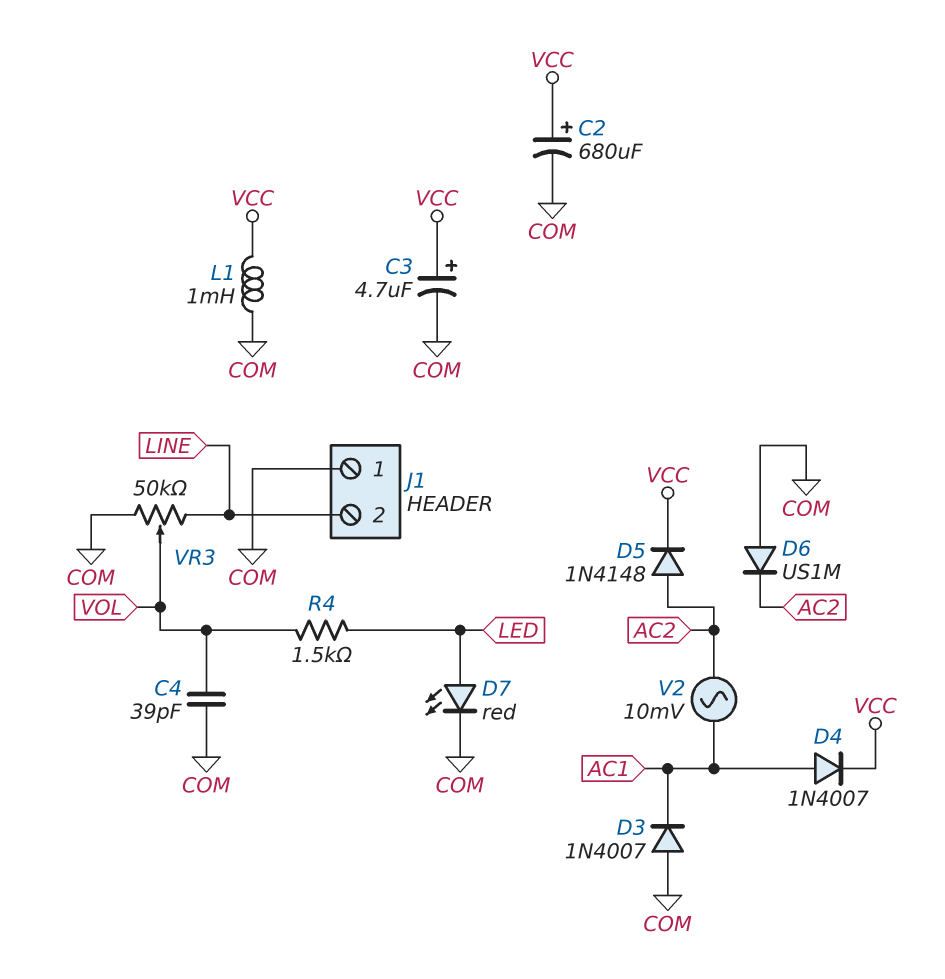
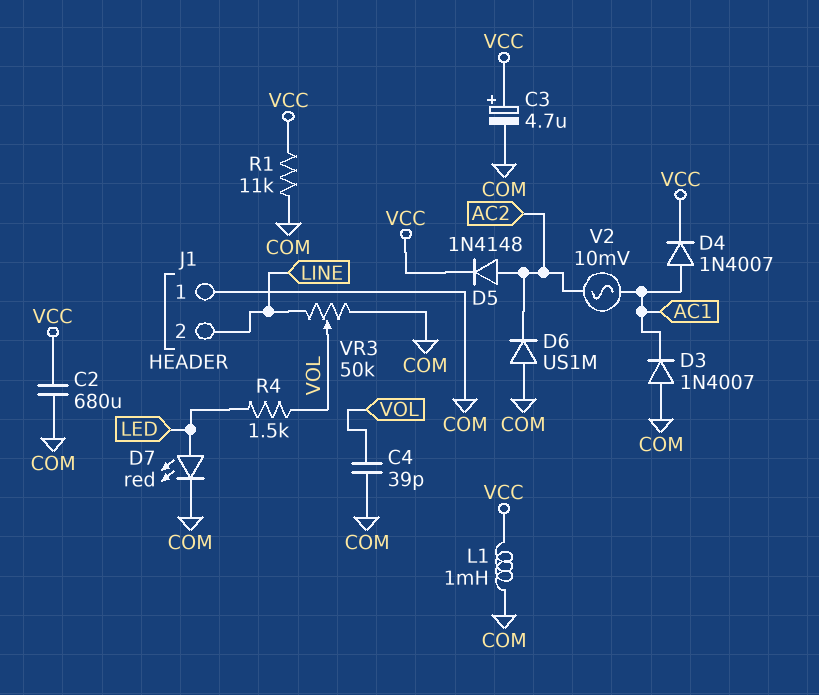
C2: 680uF (plus VCC, minus COM) -> 680uF (COM, VCC)
R1: none -> 11k (COM, VCC)

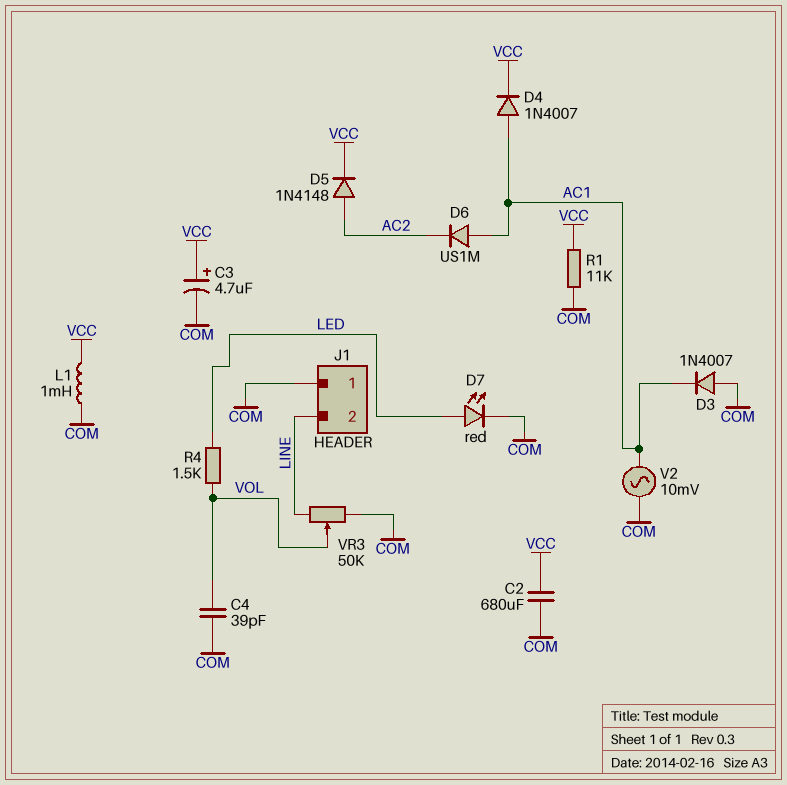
D6: diode US1M (A COM, K AC2) -> diode US1M (A AC1, K AC2)
V2: AC 10mV (AC1, AC2) -> AC 10mV (AC1, COM)

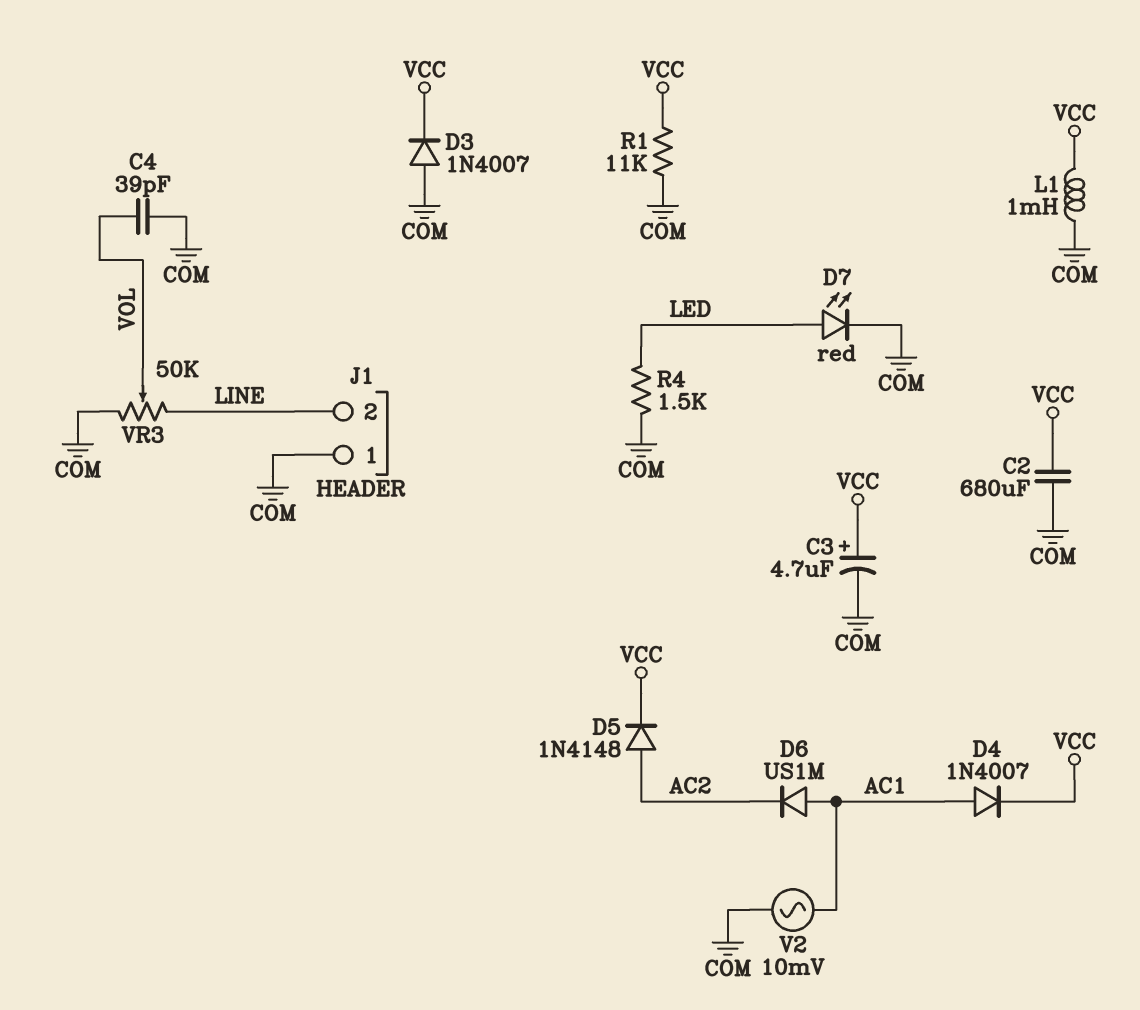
D3: diode 1N4007 (A COM, K AC1) -> diode 1N4007 (A COM, K VCC)
R4: 1.5k (LED, VOL) -> 1.5k (COM, LED)

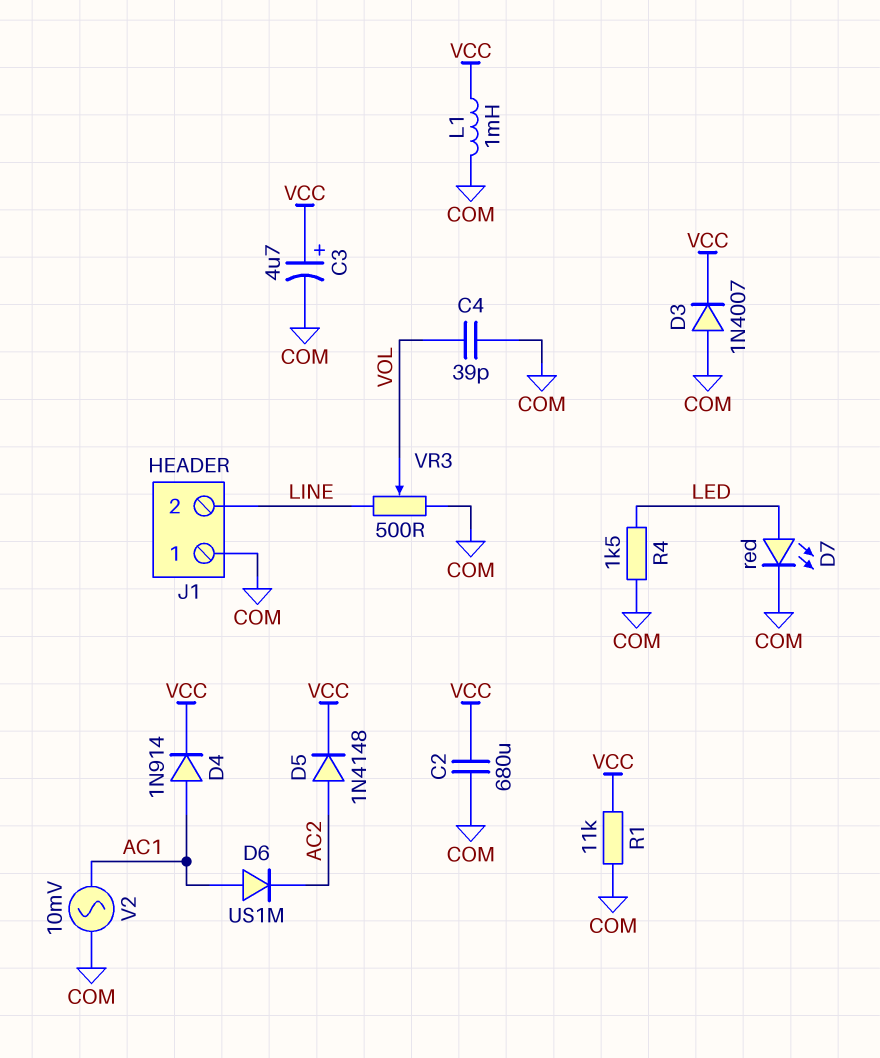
D4: diode 1N4007 (A AC1, K VCC) -> diode 1N914 (A AC1, K VCC)
VR3: 50k (COM, LINE, wiper VOL) -> 500 (COM, LINE, wiper VOL)

